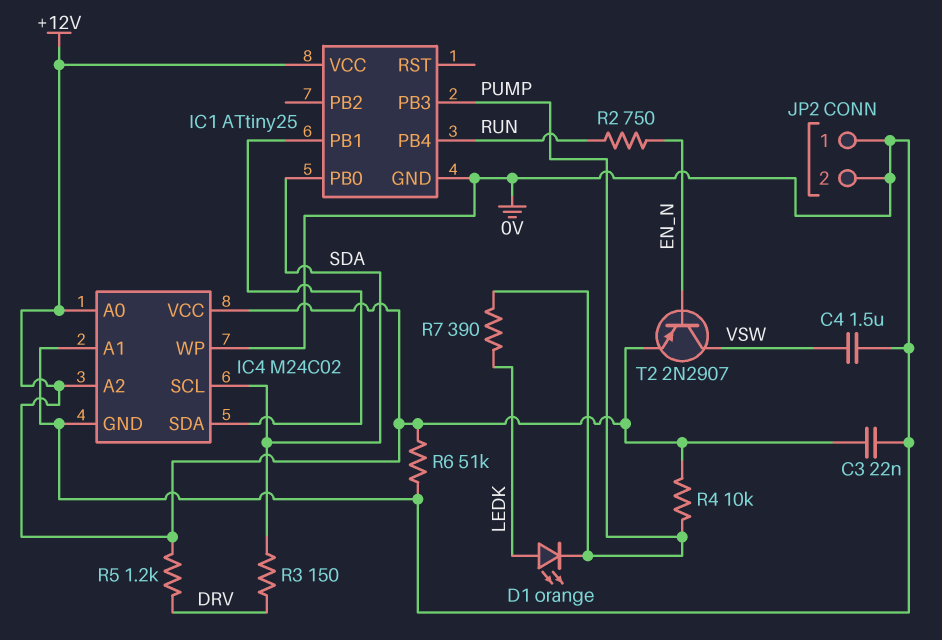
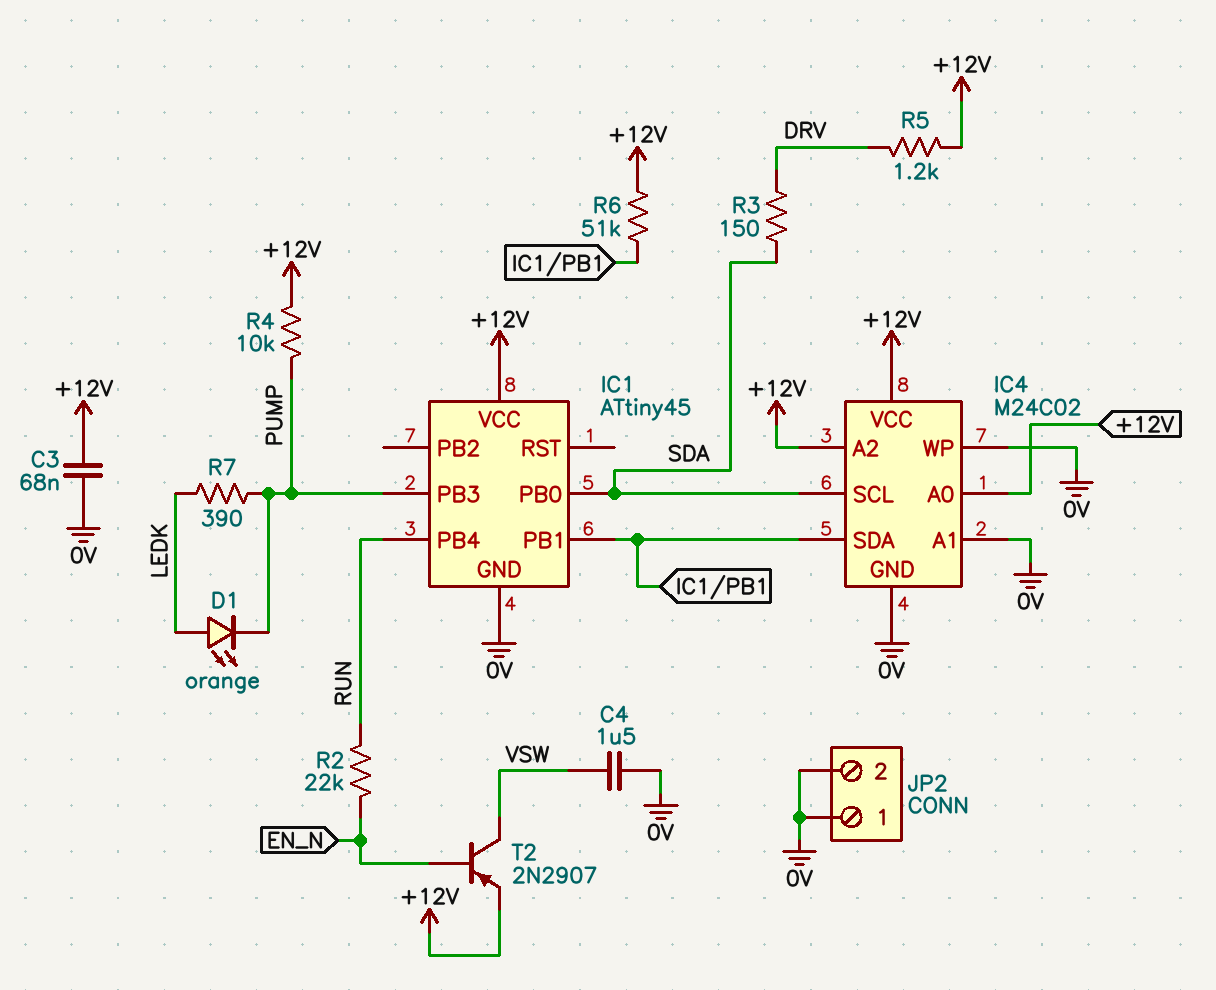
C3: 22nF (+12V, 0V) -> 68nF (+12V, 0V)
IC1: ATtiny25 -> ATtiny45
R2: 750 (EN_N, RUN) -> 22k (EN_N, RUN)
R6: 51k (+12V, 0V) -> 51k (+12V, IC1/PB1)

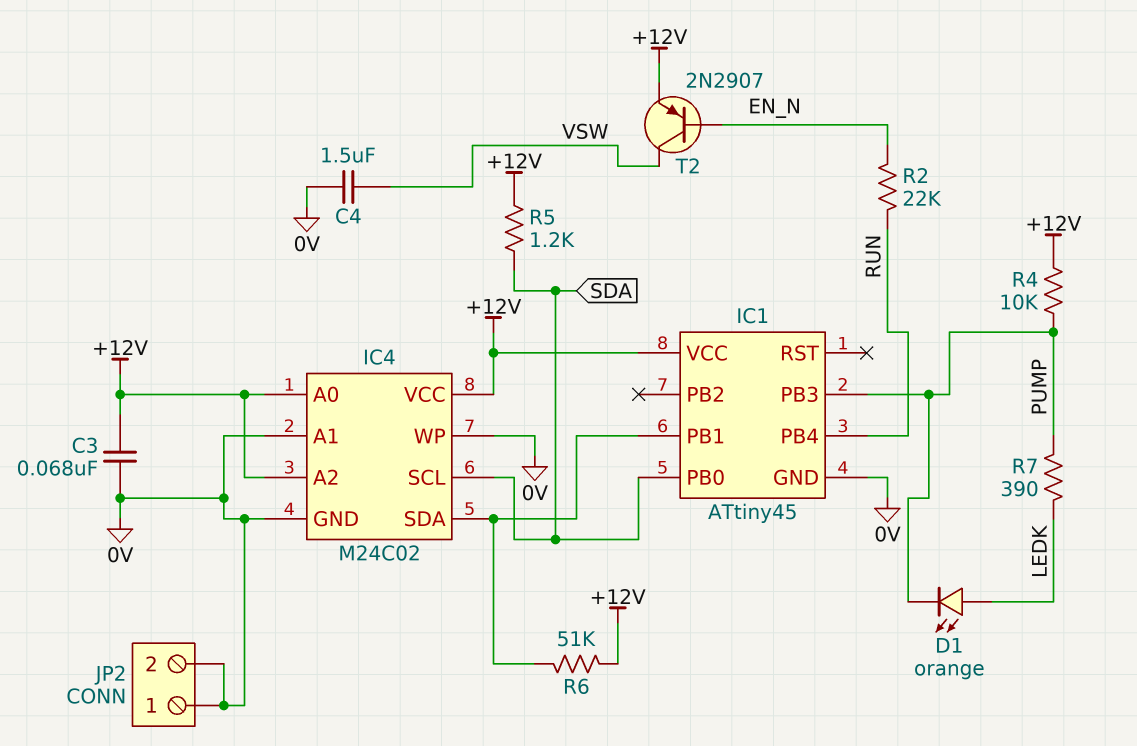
R3: 150 (DRV, SDA) -> none
R5: 1.2k (+12V, DRV) -> 1.2k (+12V, SDA)

